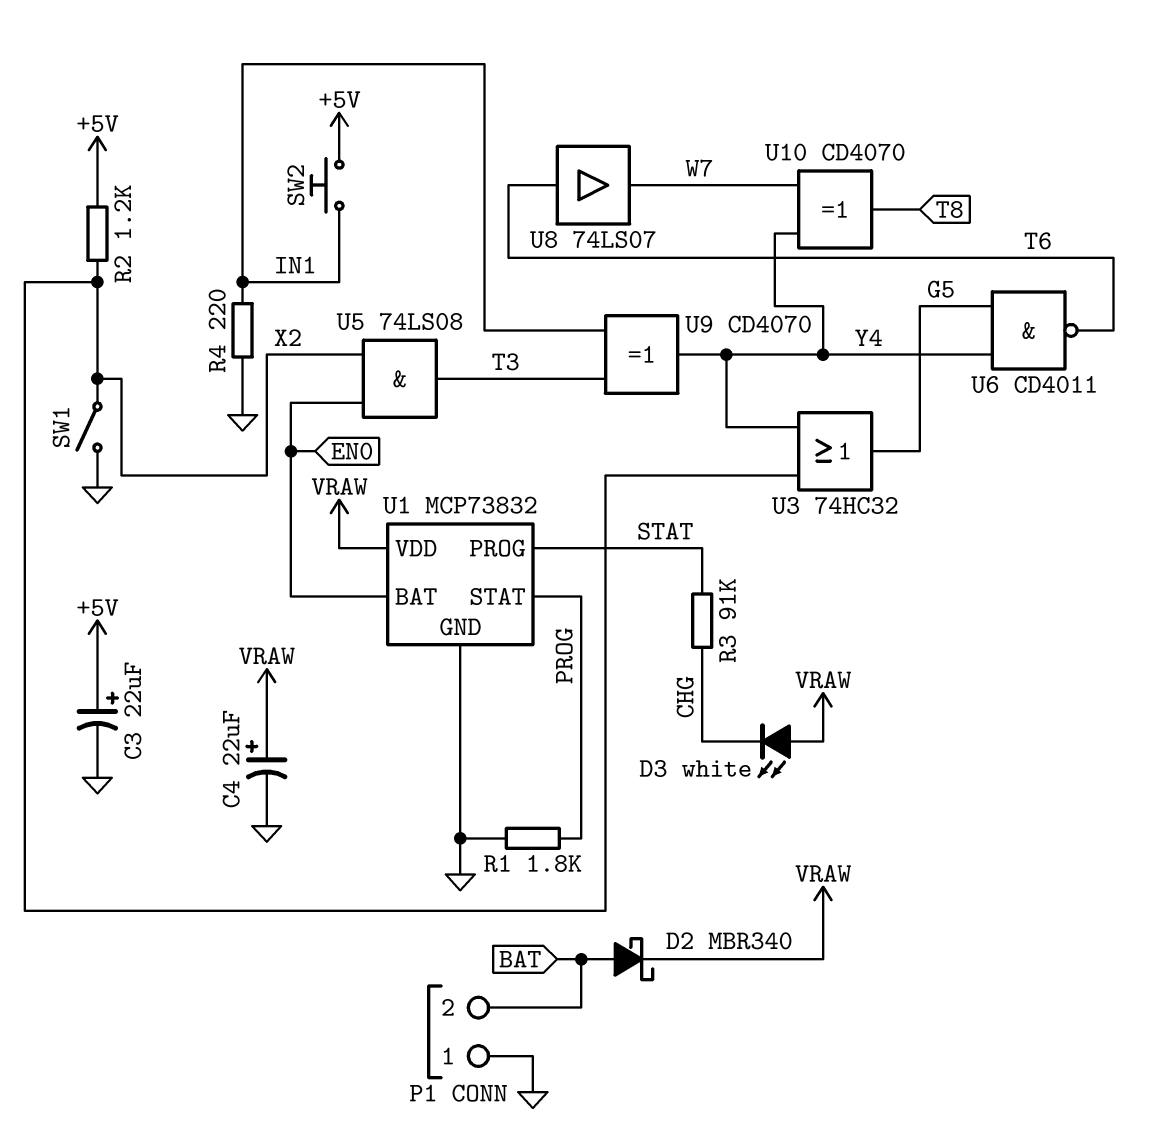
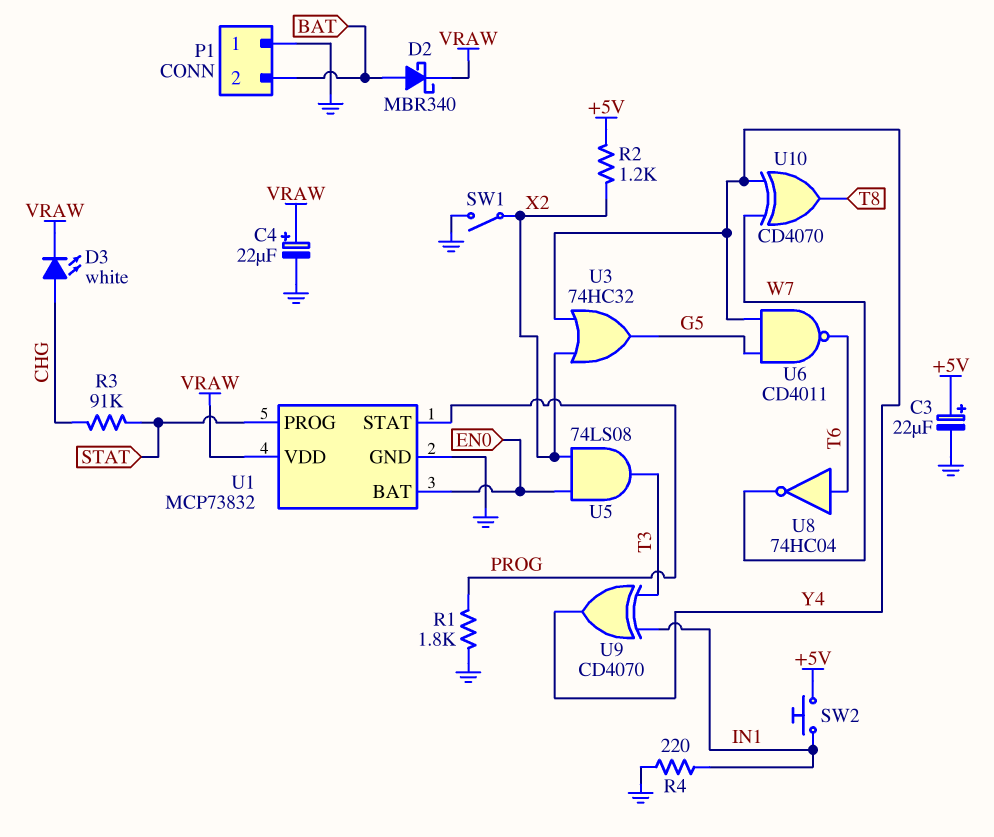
D3: LED white (A VRAW, K CHG) -> LED white (A CHG, K VRAW)
U8: buffer 74LS07 (in T6, out W7) -> NOT 74HC04 (in T6, out W7)

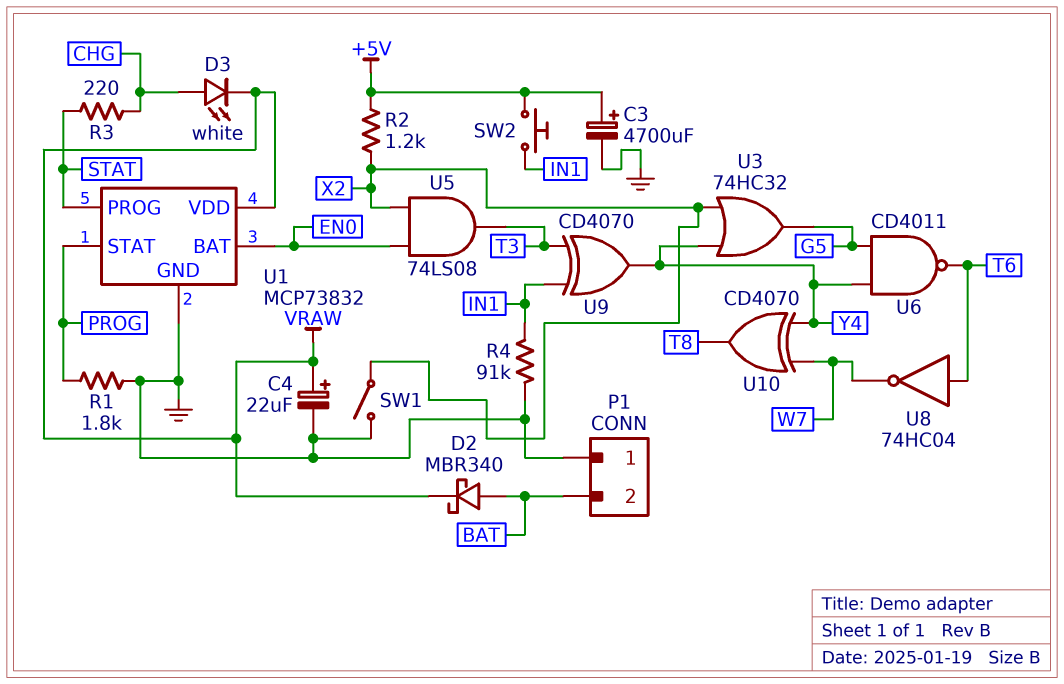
C3: 22uF (plus +5V, minus GND) -> 4700uF (plus +5V, minus GND)
R3: 91k (CHG, STAT) -> 220 (CHG, STAT)
R4: 220 (GND, IN1) -> 91k (GND, IN1)

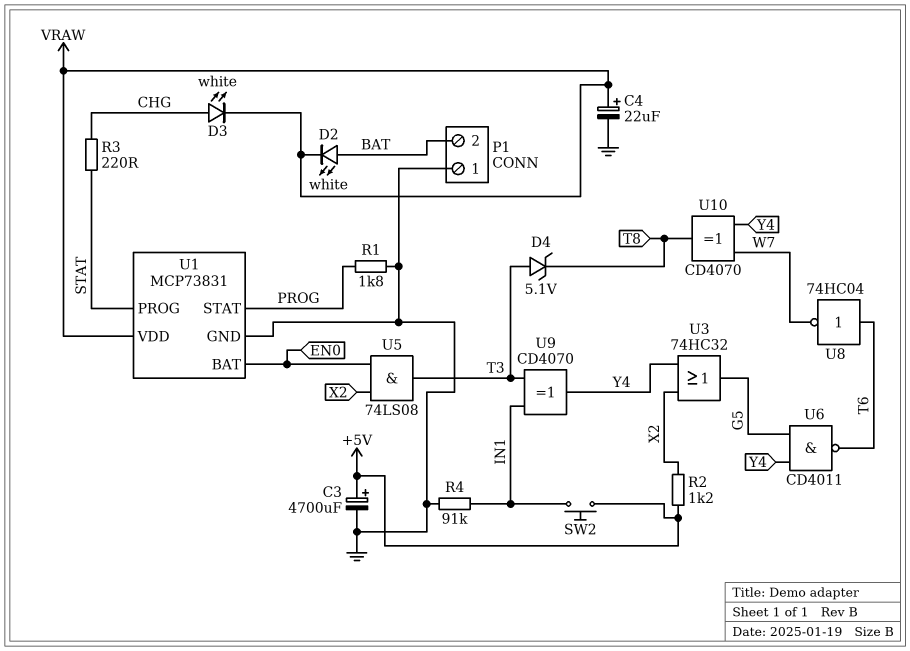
D2: schottky MBR340 (A BAT, K VRAW) -> LED white (A BAT, K VRAW)
D4: none -> zener 5.1V (A T3, K T8)
SW1: switch (GND, X2) -> none
U1: MCP73832 -> MCP73831

